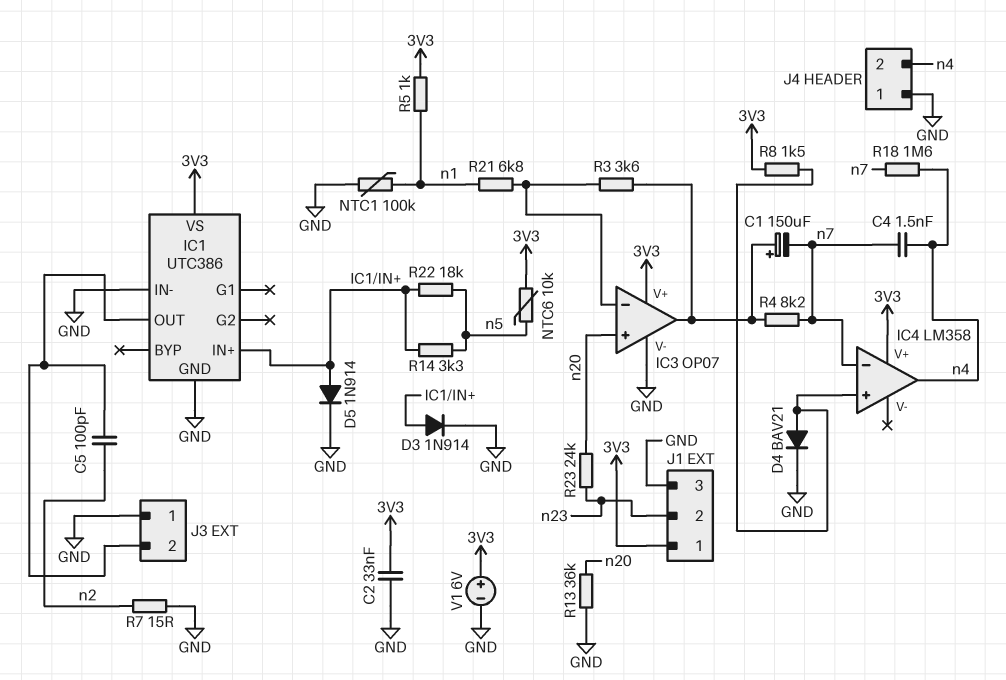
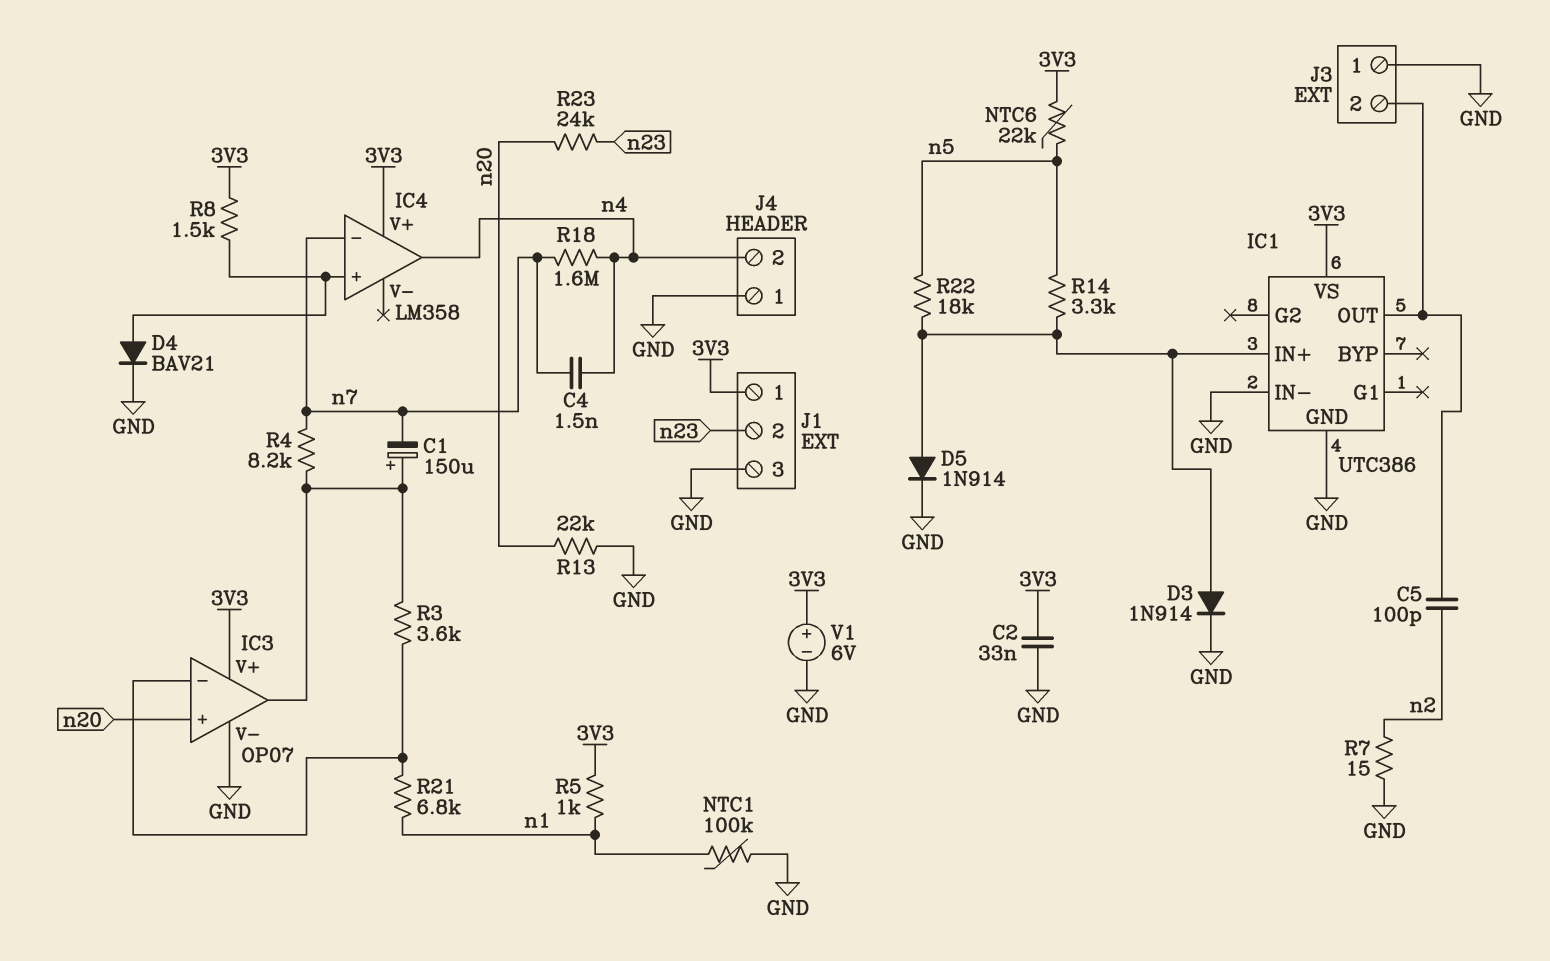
NTC6: 10k (3V3, n5) -> 22k (3V3, n5)
R13: 36k (GND, n20) -> 22k (GND, n20)

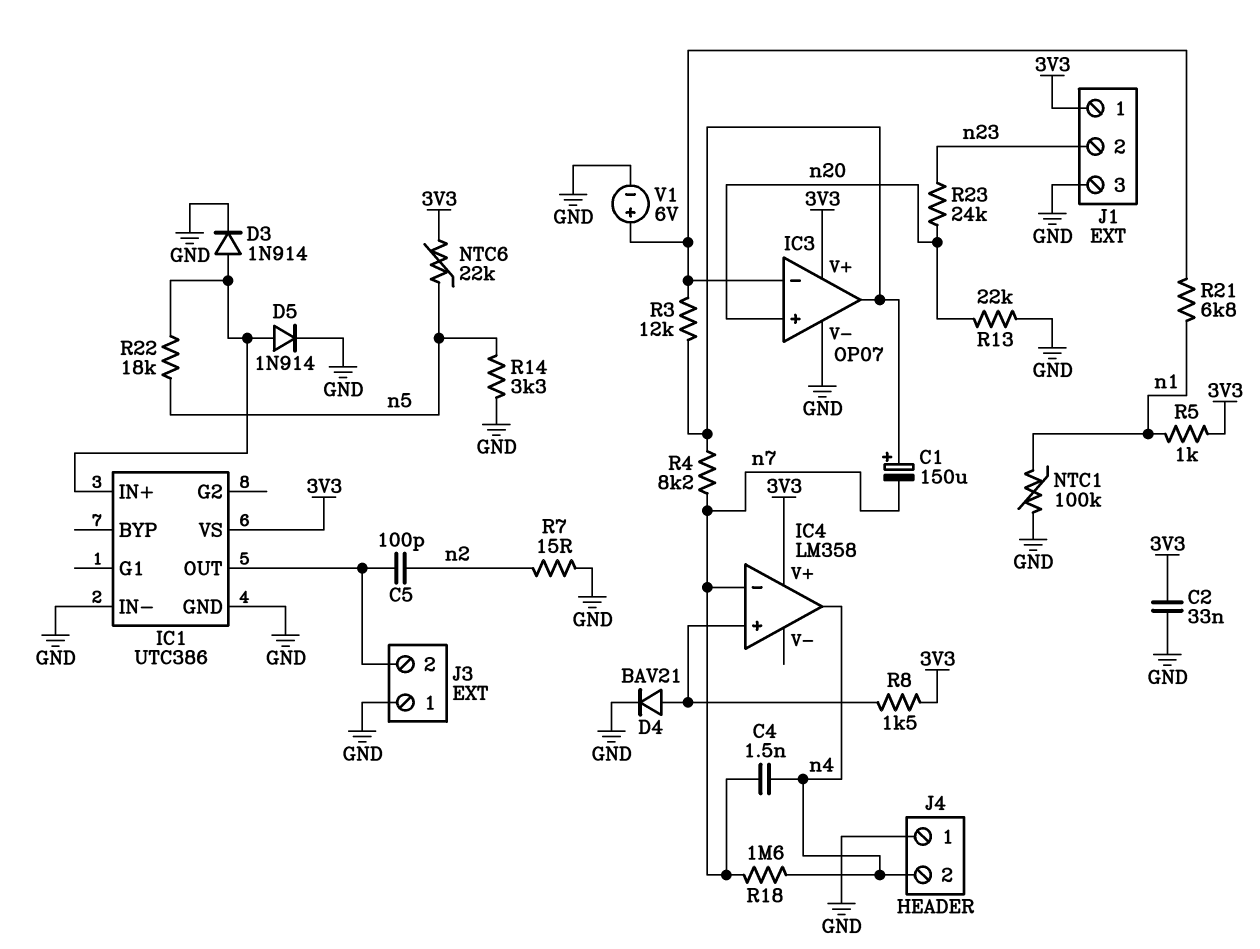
R3: 3.6k (IC3/in-, IC3/out) -> 12k (IC3/in-, IC3/out)
R14: 3.3k (IC1/IN+, n5) -> 3.3k (GND, n5)
V1: 6V (plus 3V3, minus GND) -> 6V (plus IC3/in-, minus GND)

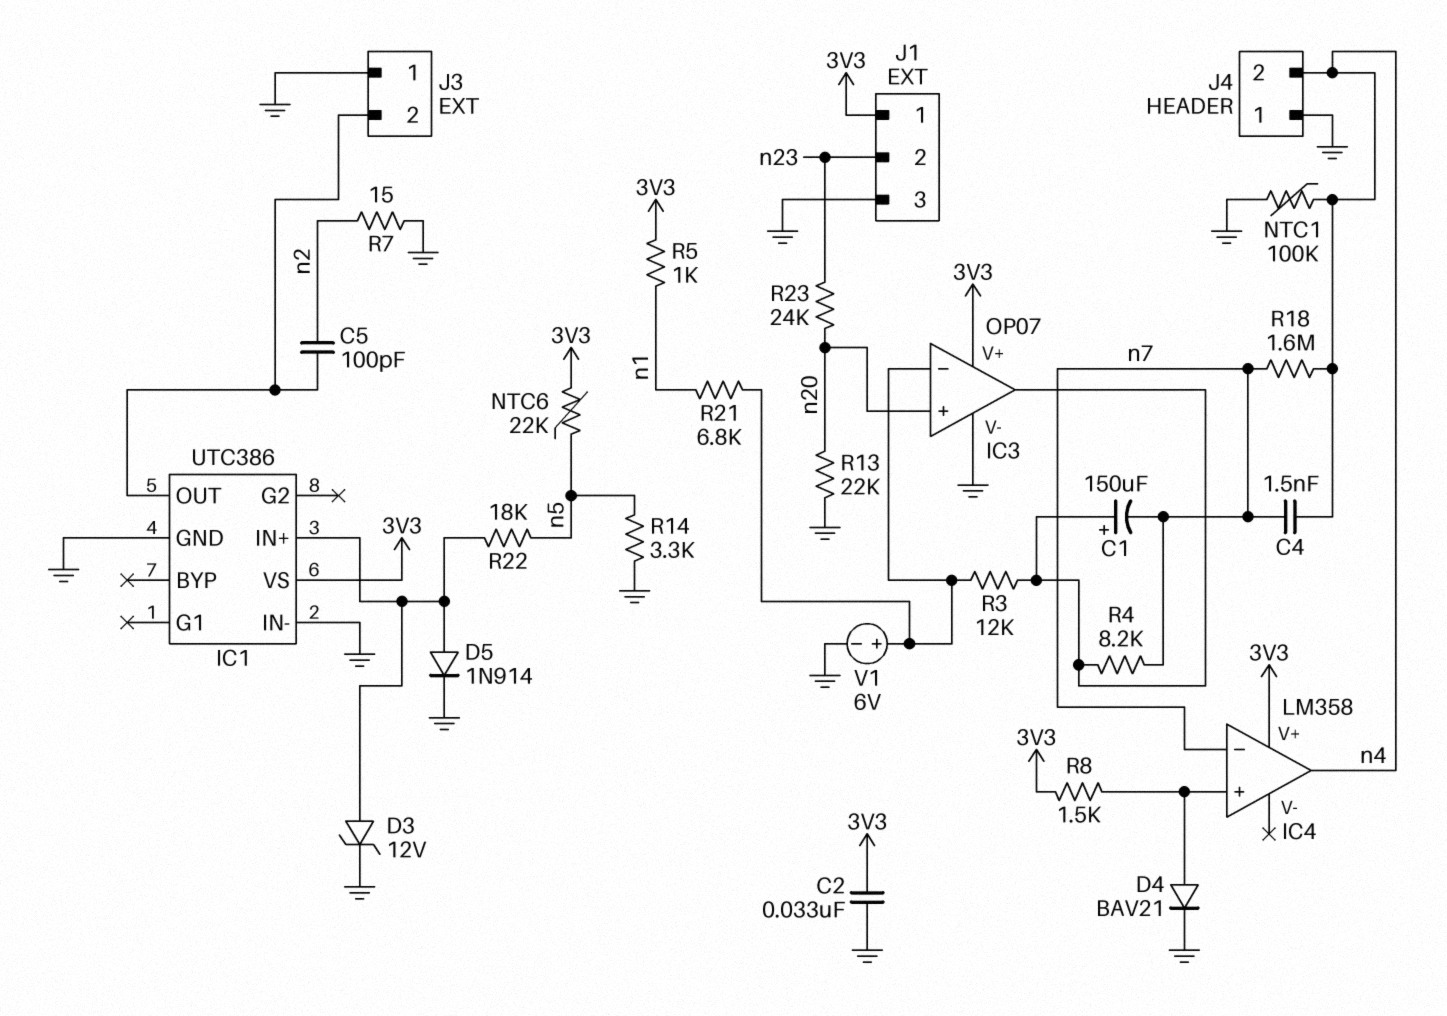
D3: diode 1N914 (A IC1/IN+, K GND) -> zener 12V (A IC1/IN+, K GND)
NTC1: 100k (GND, n1) -> 100k (GND, n4)

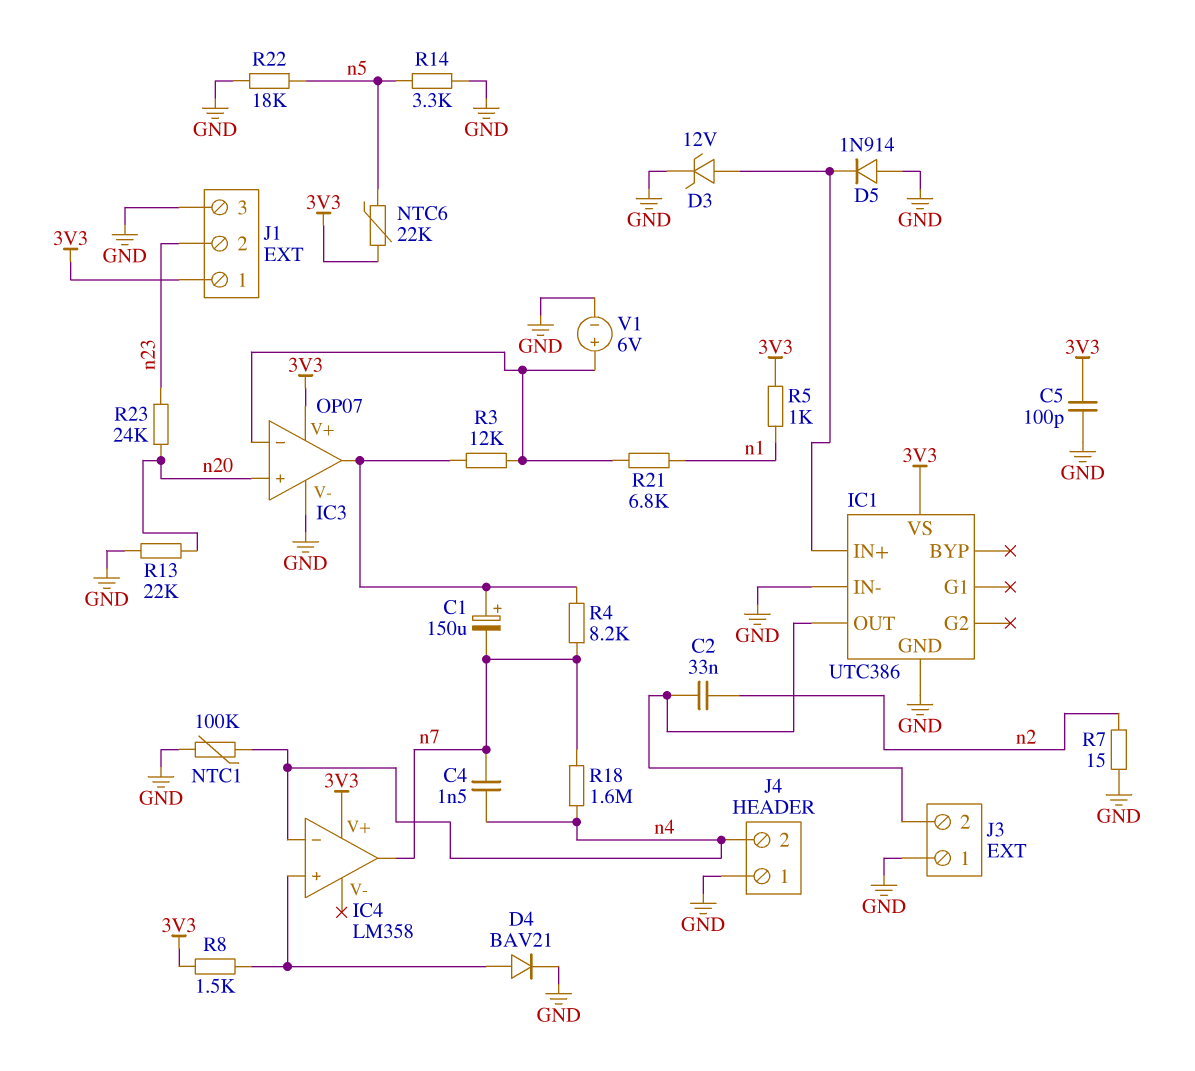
C2: 33nF (3V3, GND) -> 33nF (IC1/OUT, n2)
C5: 100pF (IC1/OUT, n2) -> 100pF (3V3, GND)
D5: diode 1N914 (A IC1/IN+, K GND) -> diode 1N914 (A GND, K IC1/IN+)
IC4 pin in-: n7 -> n4
IC4 pin out: n4 -> n7
R22: 18k (IC1/IN+, n5) -> 18k (GND, n5)

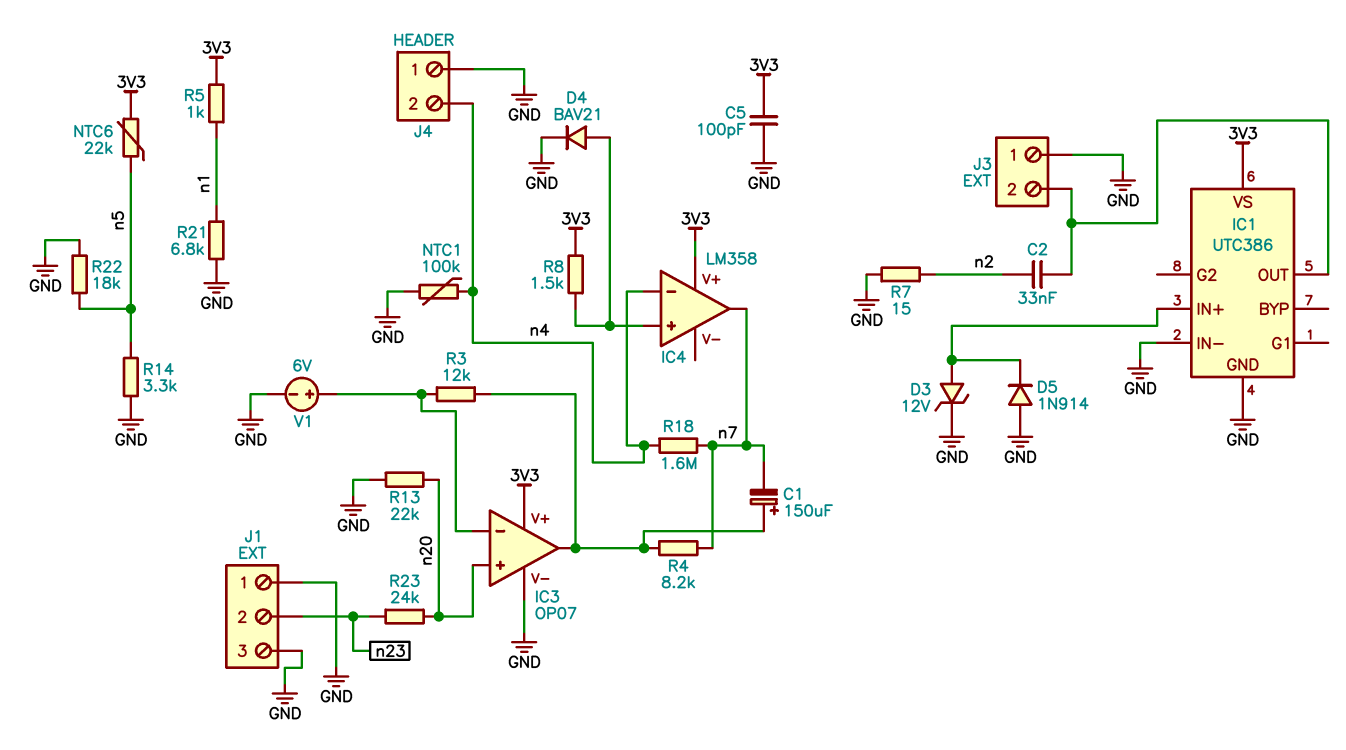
C4: 1.5nF (n4, n7) -> none
J1 pin 1: 3V3 -> GND
R21: 6.8k (IC3/in-, n1) -> 6.8k (GND, n1)

